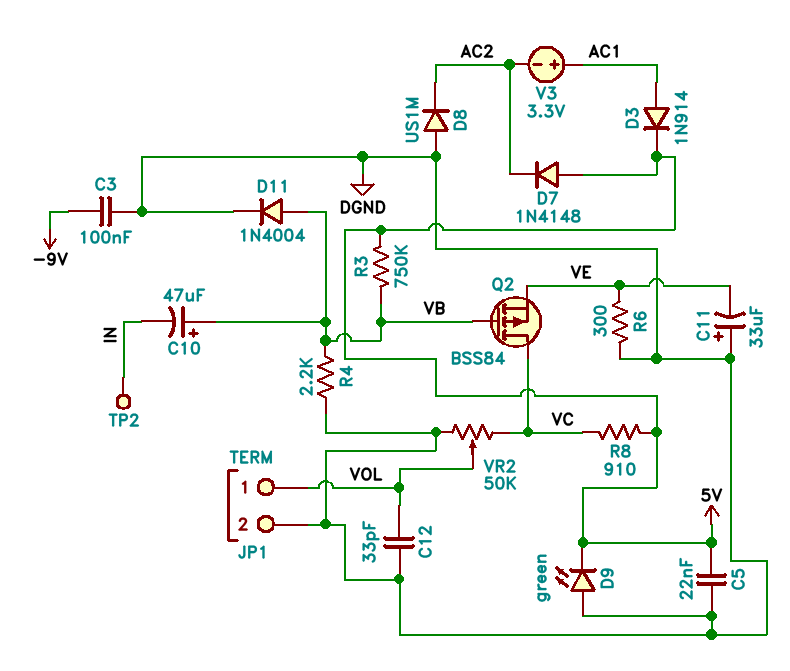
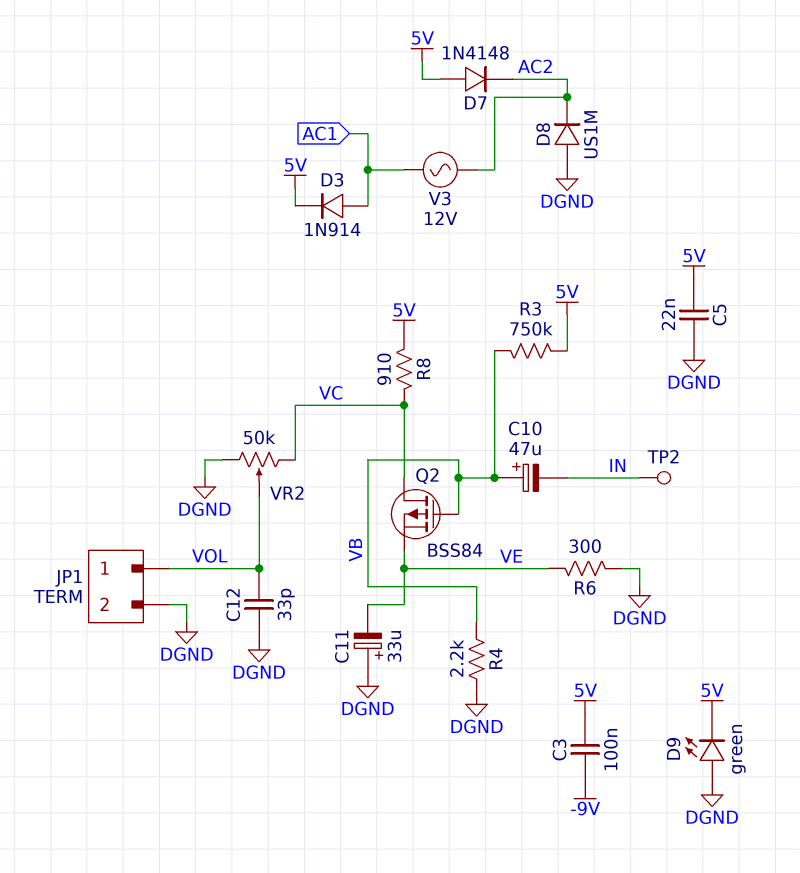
C3: 100nF (-9V, DGND) -> 100nF (-9V, 5V)
D11: diode 1N4004 (A VB, K DGND) -> none
V3: 3.3V (plus AC1, minus AC2) -> AC 12V (AC1, AC2)

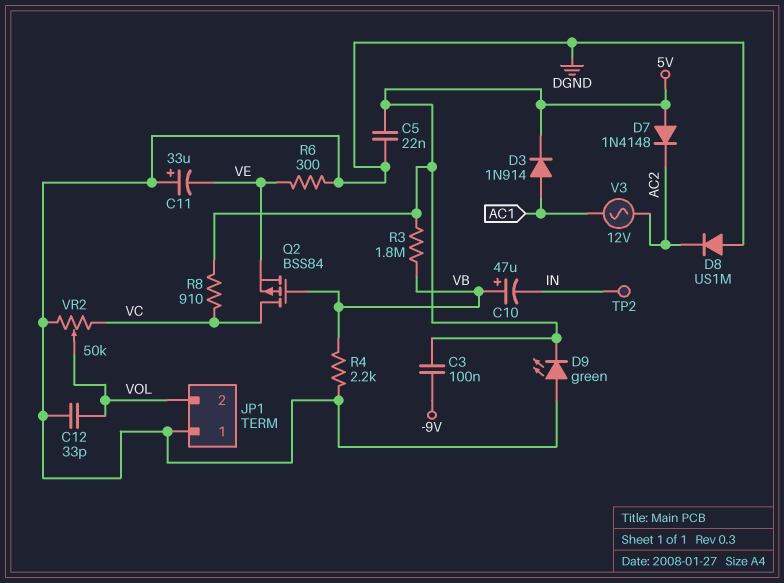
JP1 pin 1: VOL -> DGND
JP1 pin 2: DGND -> VOL
R3: 750k (5V, VB) -> 1.8M (5V, VB)

